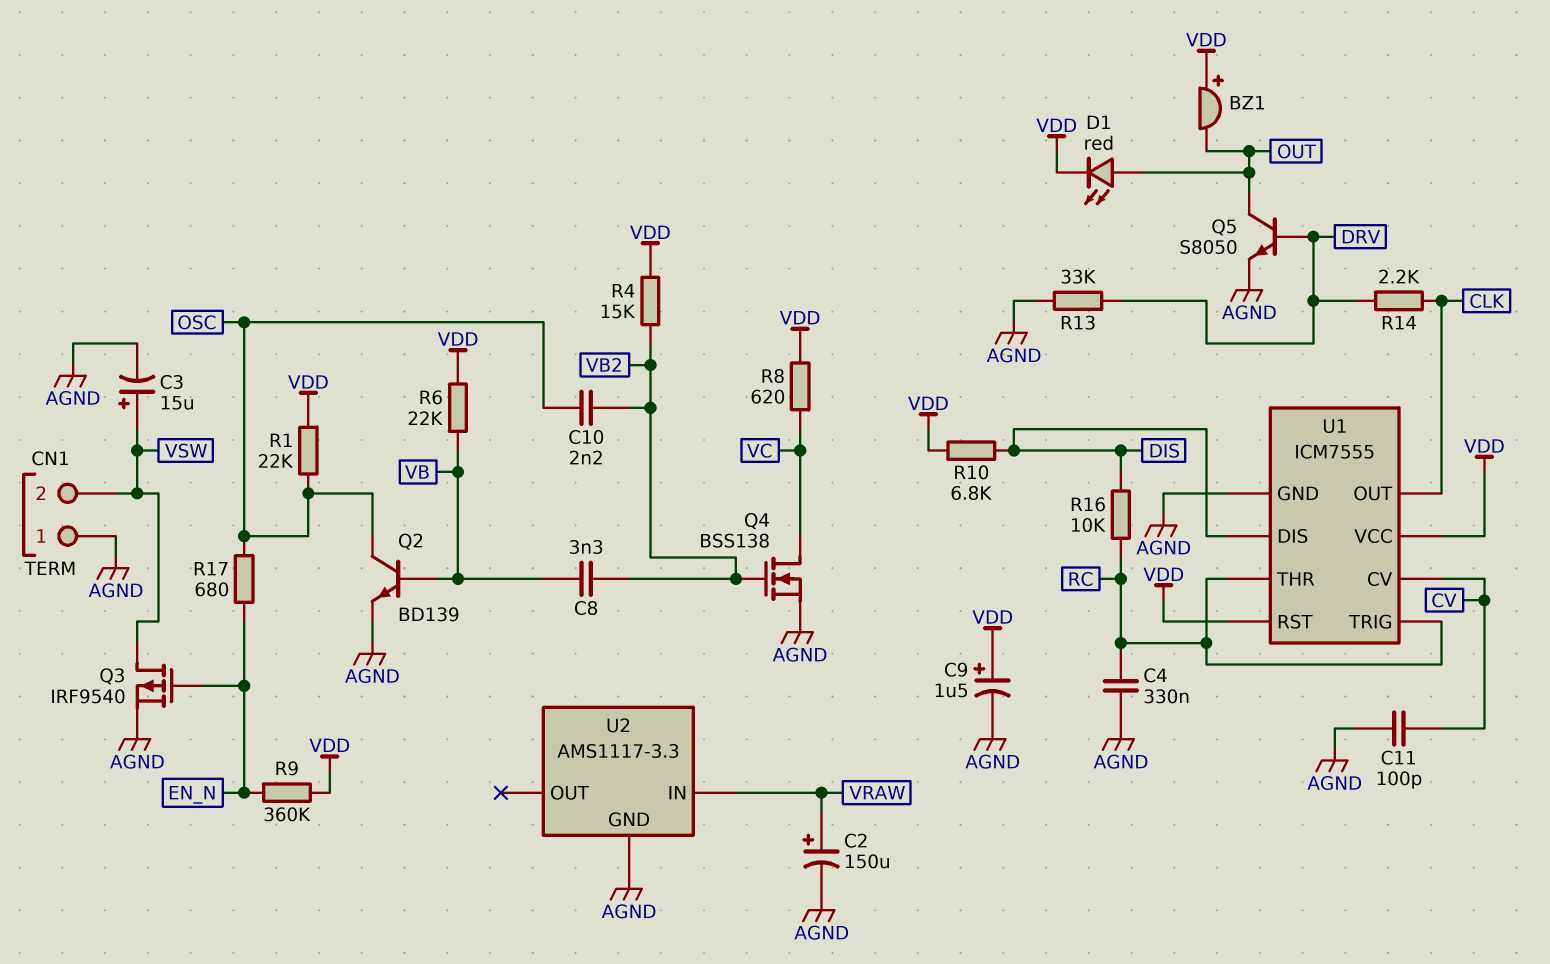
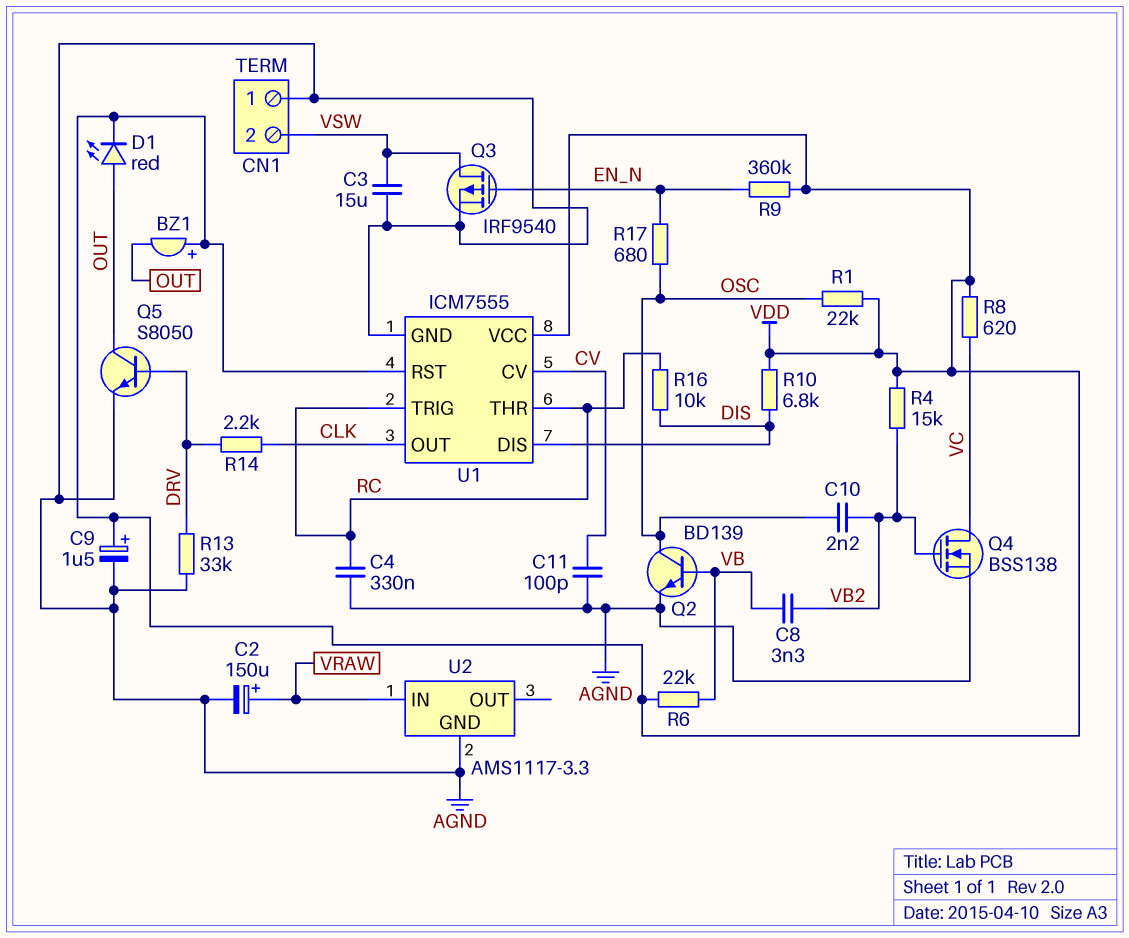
C3: 15uF (plus VSW, minus AGND) -> 15uF (AGND, VSW)

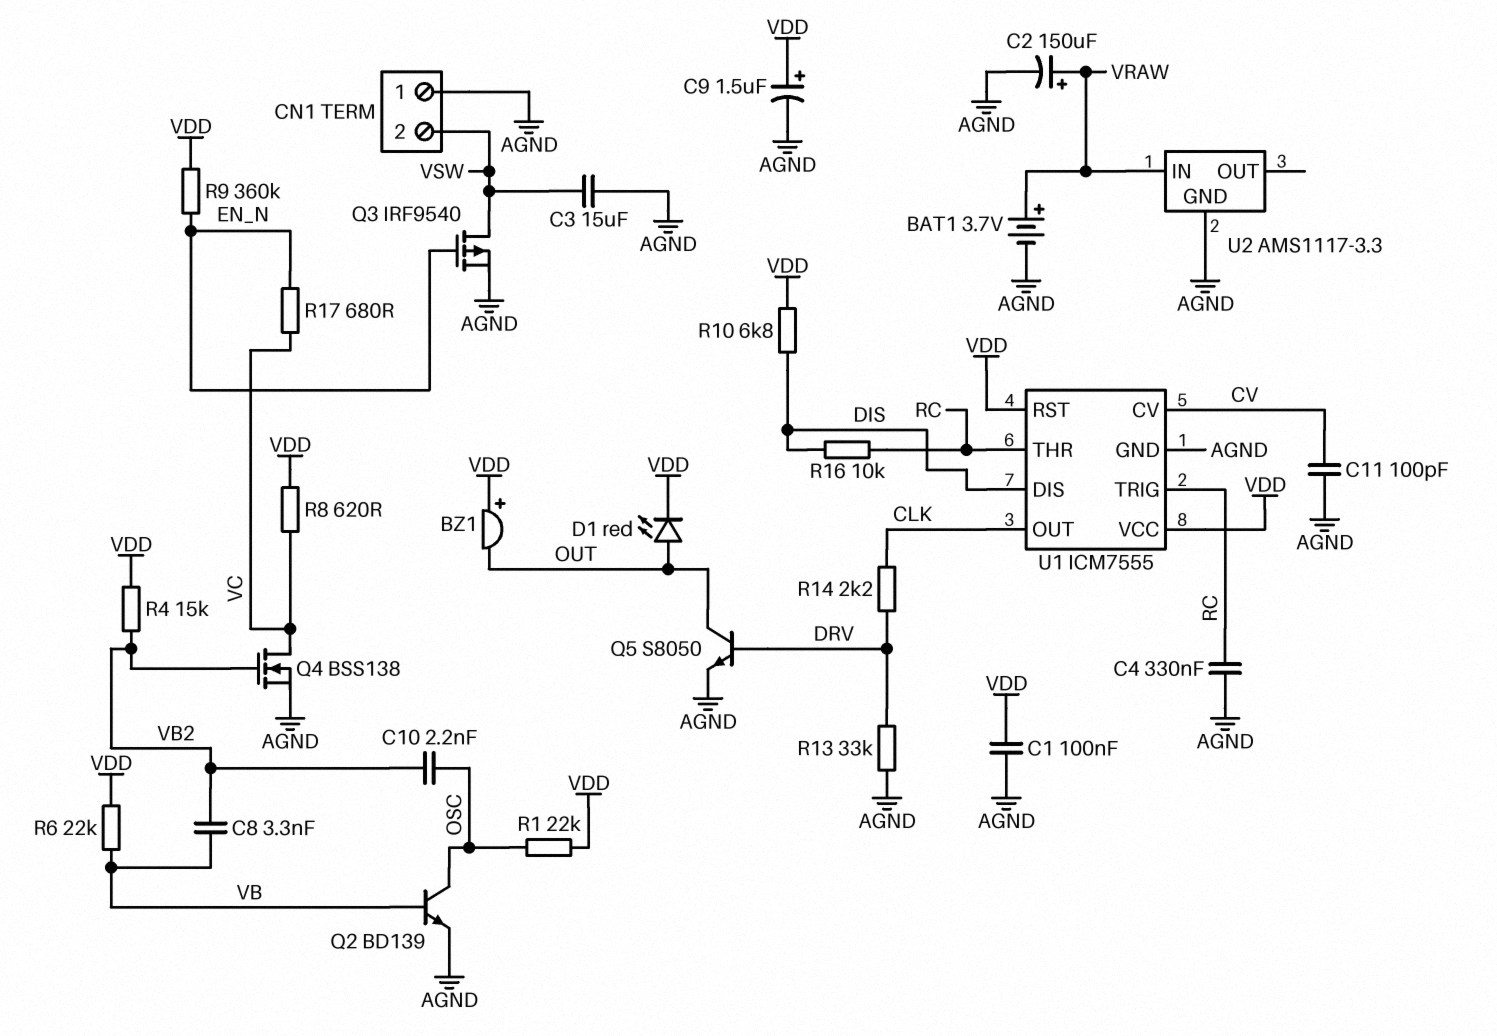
BAT1: none -> 3.7V (plus VRAW, minus AGND)
C1: none -> 100nF (AGND, VDD)
R17: 680 (EN_N, OSC) -> 680 (EN_N, VC)

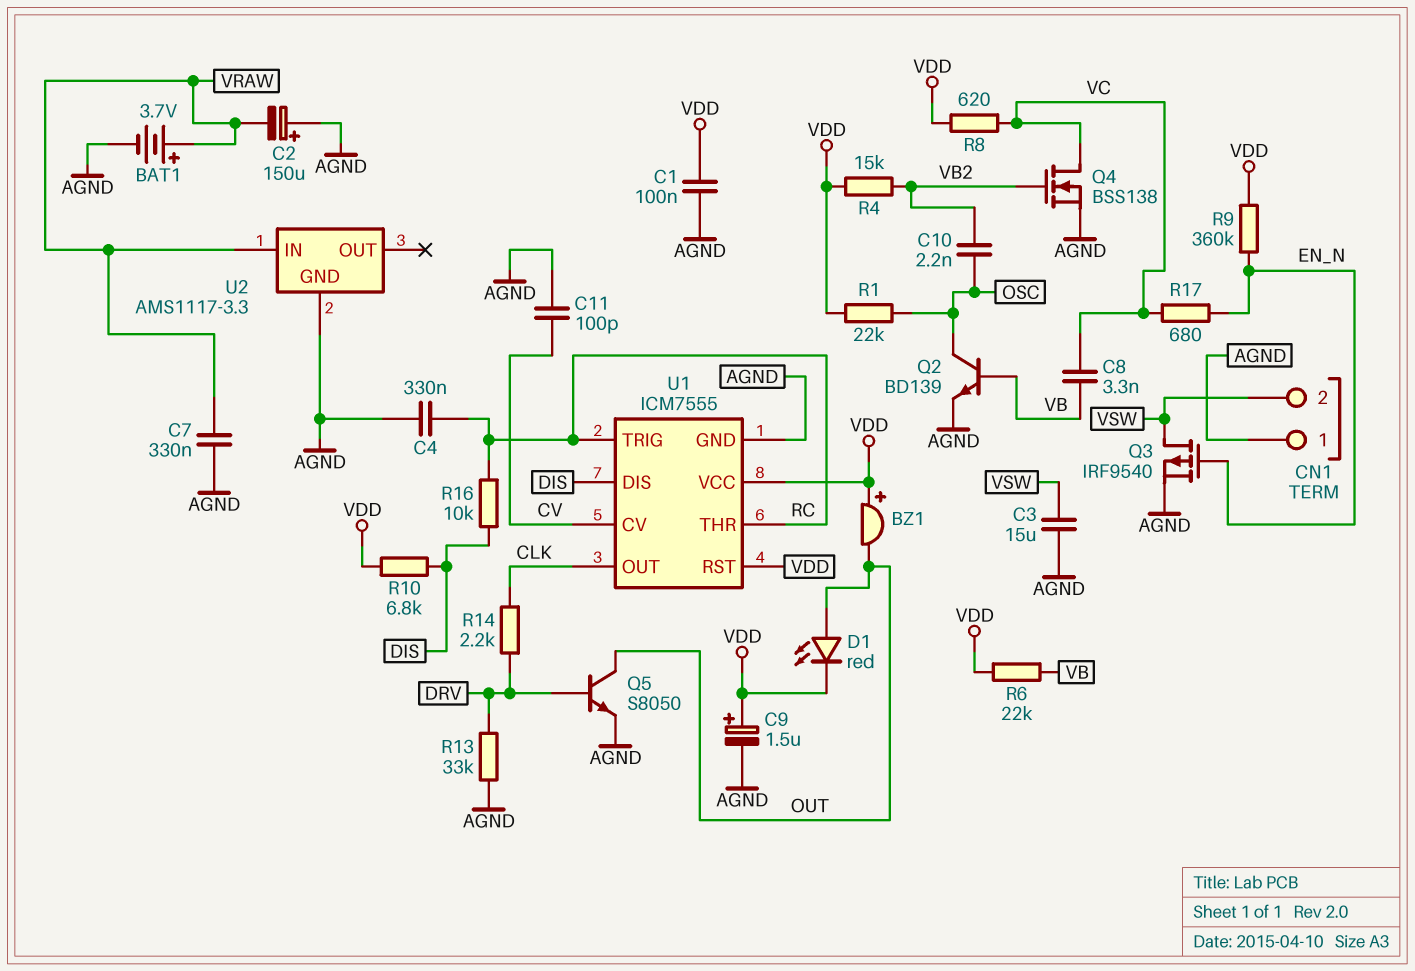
C2: 150uF (plus VRAW, minus AGND) -> 150uF (plus AGND, minus VRAW)
C7: none -> 330nF (AGND, VRAW)
C8: 3.3nF (VB, VB2) -> 3.3nF (VB, VC)

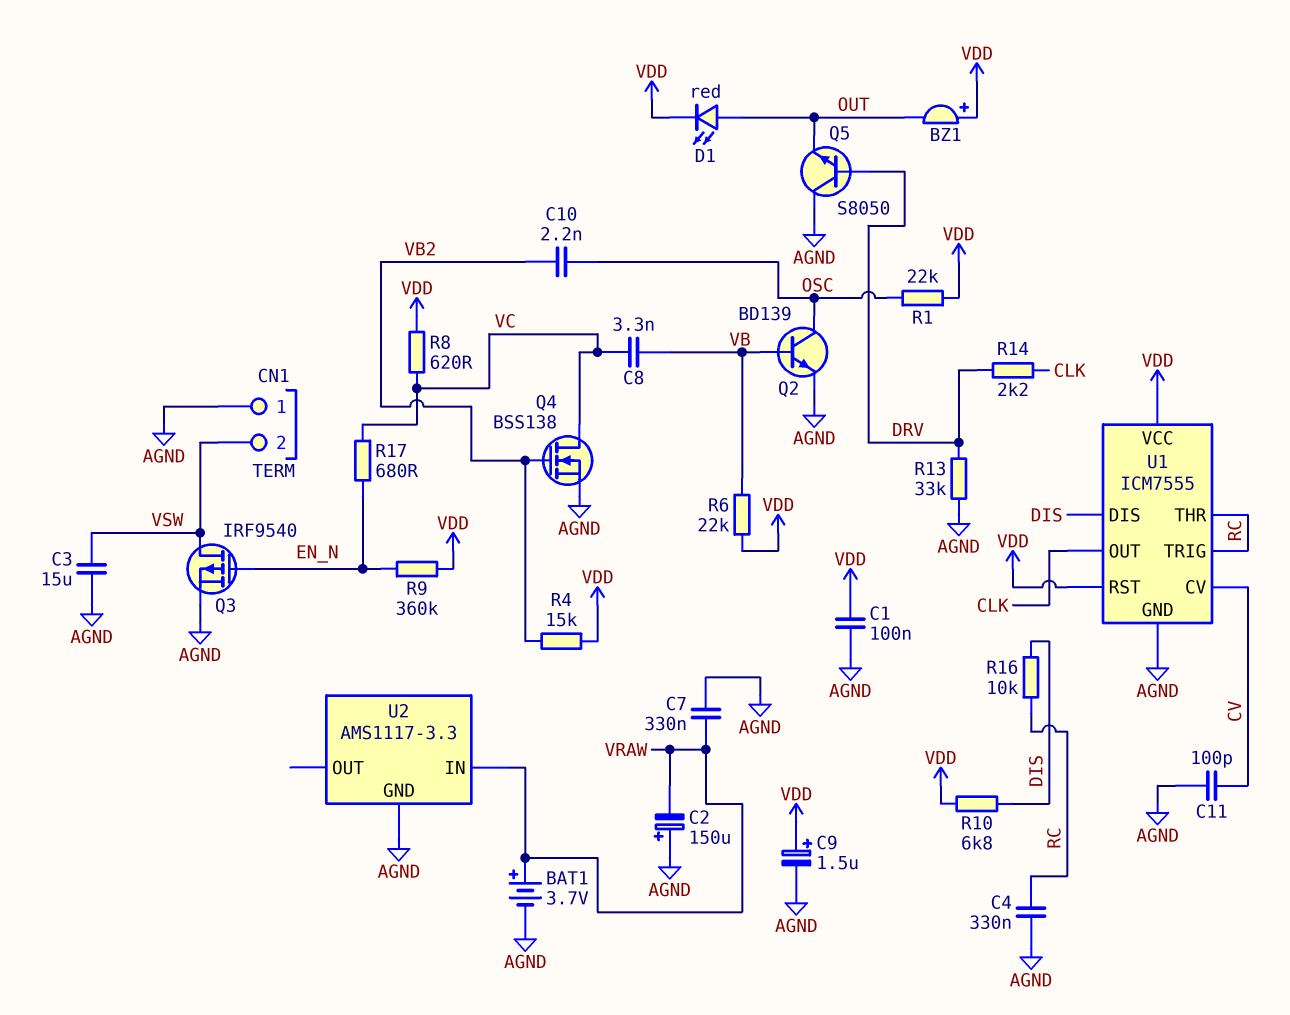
Q5: NPN S8050 (B DRV, C OUT, E AGND) -> NPN S8050 (B DRV, C AGND, E OUT)

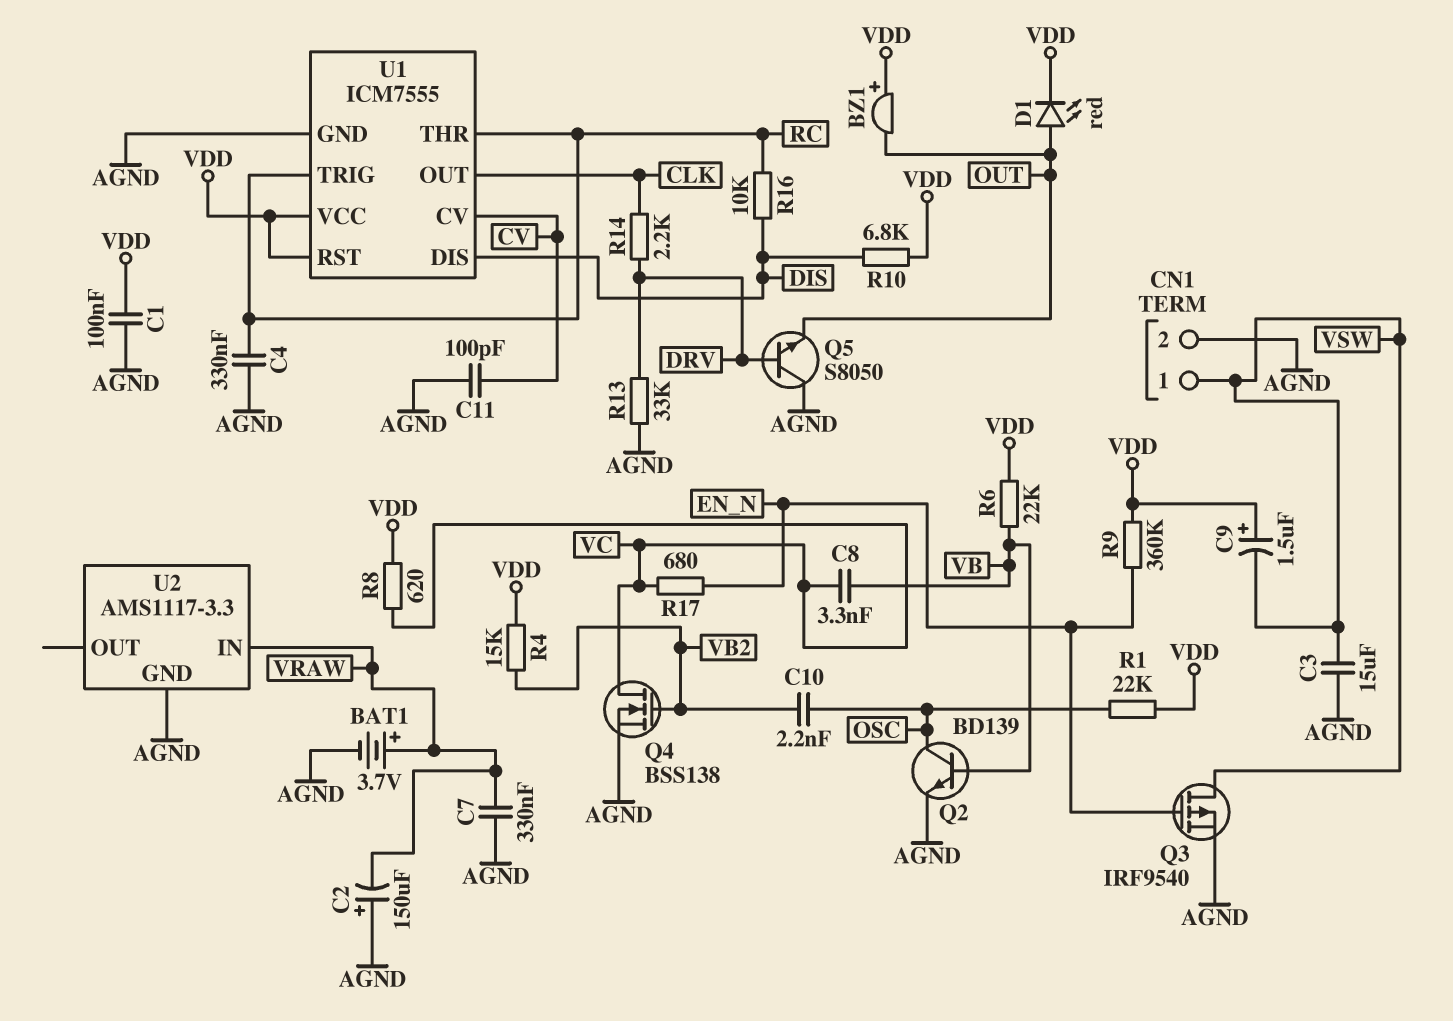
C9: 1.5uF (plus VDD, minus AGND) -> 1.5uF (plus VDD, minus VSW)
CN1 pin 1: AGND -> VSW
CN1 pin 2: VSW -> AGND

